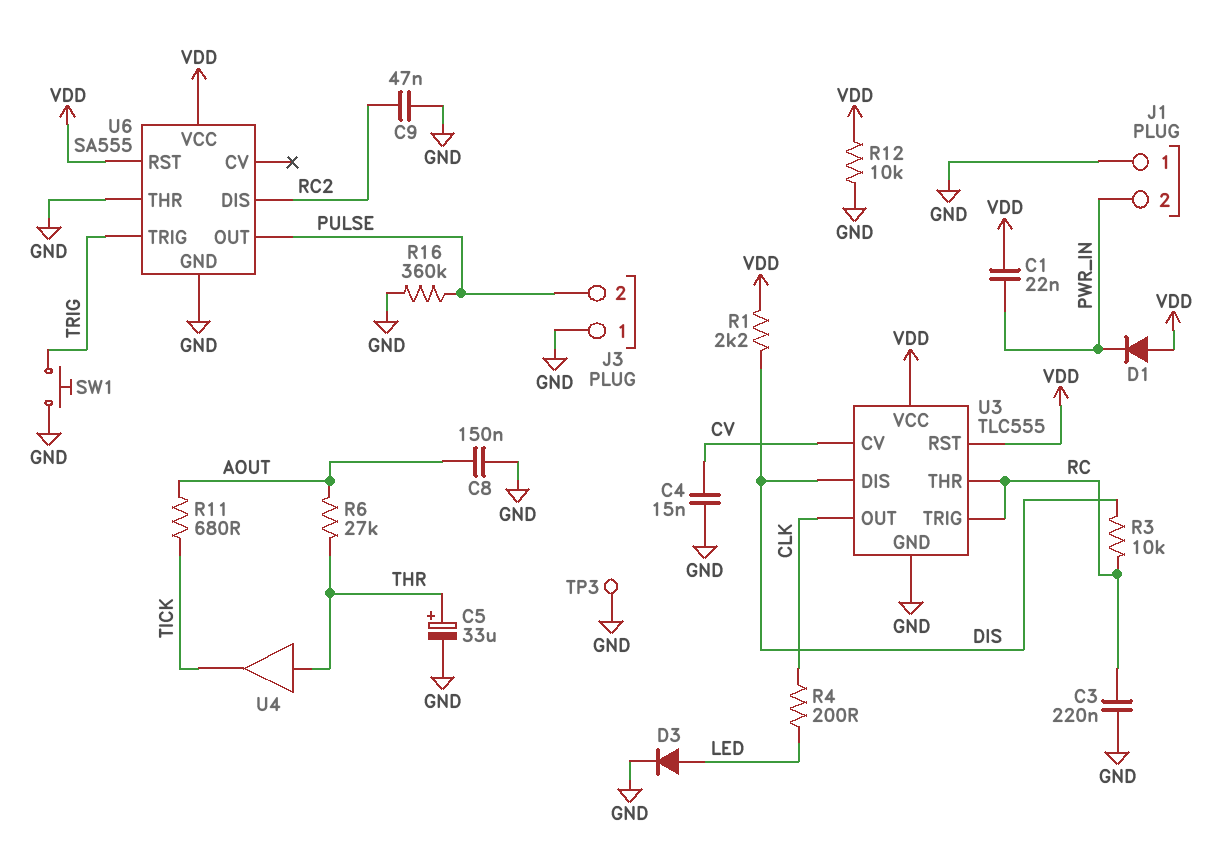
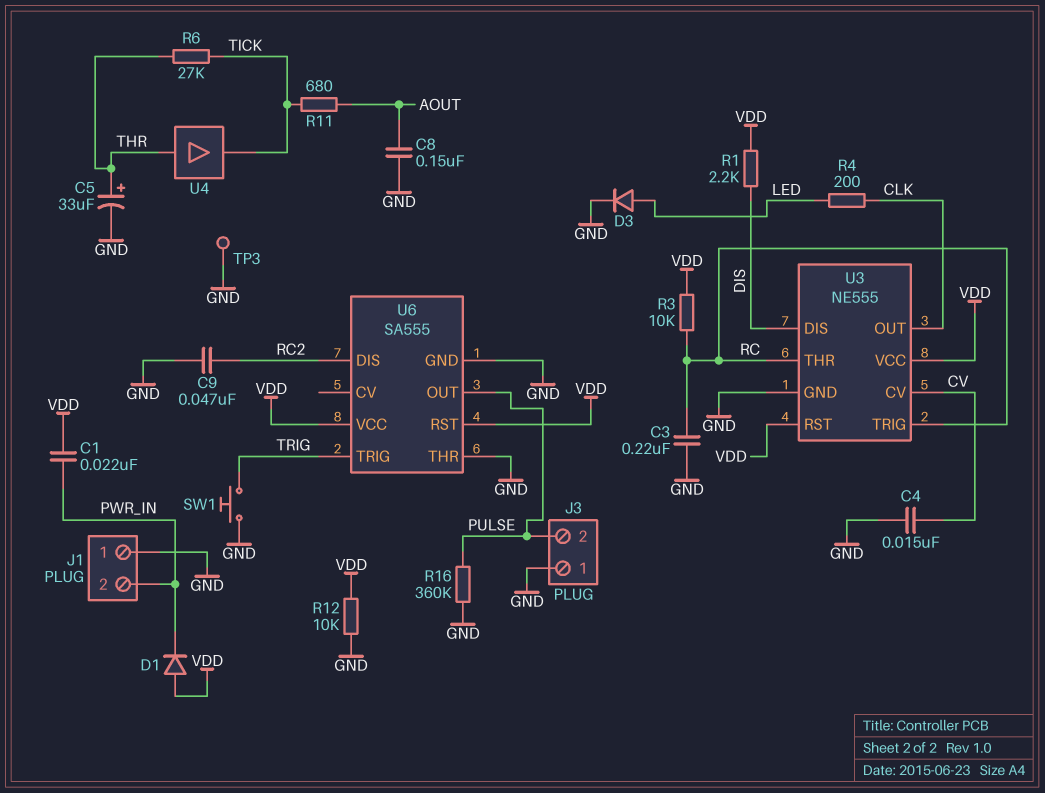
R3: 10k (DIS, RC) -> 10k (RC, VDD)
R6: 27k (AOUT, THR) -> 27k (THR, TICK)
U3: TLC555 -> NE555

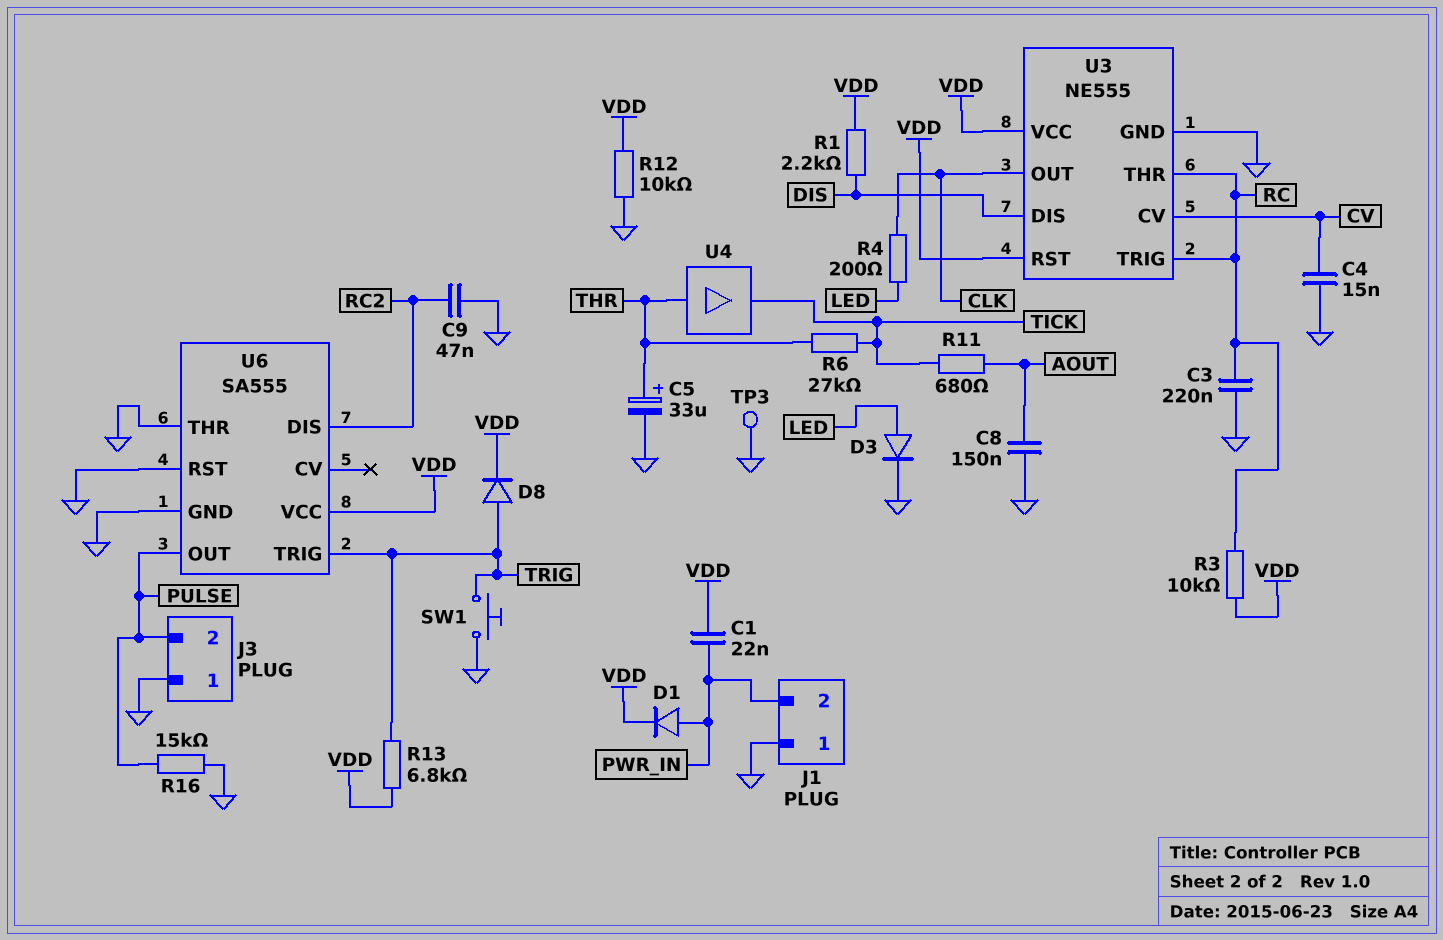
D1: diode (A VDD, K PWR_IN) -> diode (A PWR_IN, K VDD)
D8: none -> diode (A TRIG, K VDD)
R13: none -> 6.8k (TRIG, VDD)
R16: 360k (GND, PULSE) -> 15k (GND, PULSE)
U6 pin RST: VDD -> GND

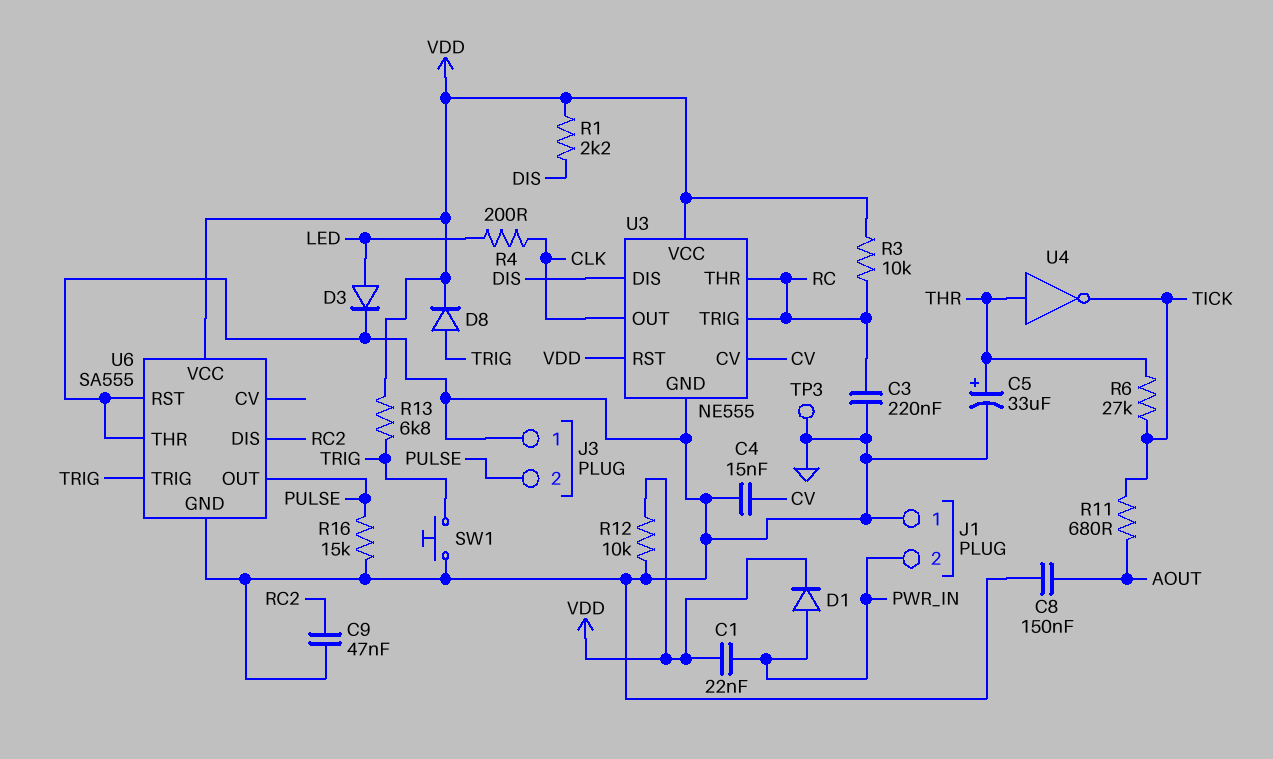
U4: buffer (in THR, out TICK) -> NOT (in THR, out TICK)

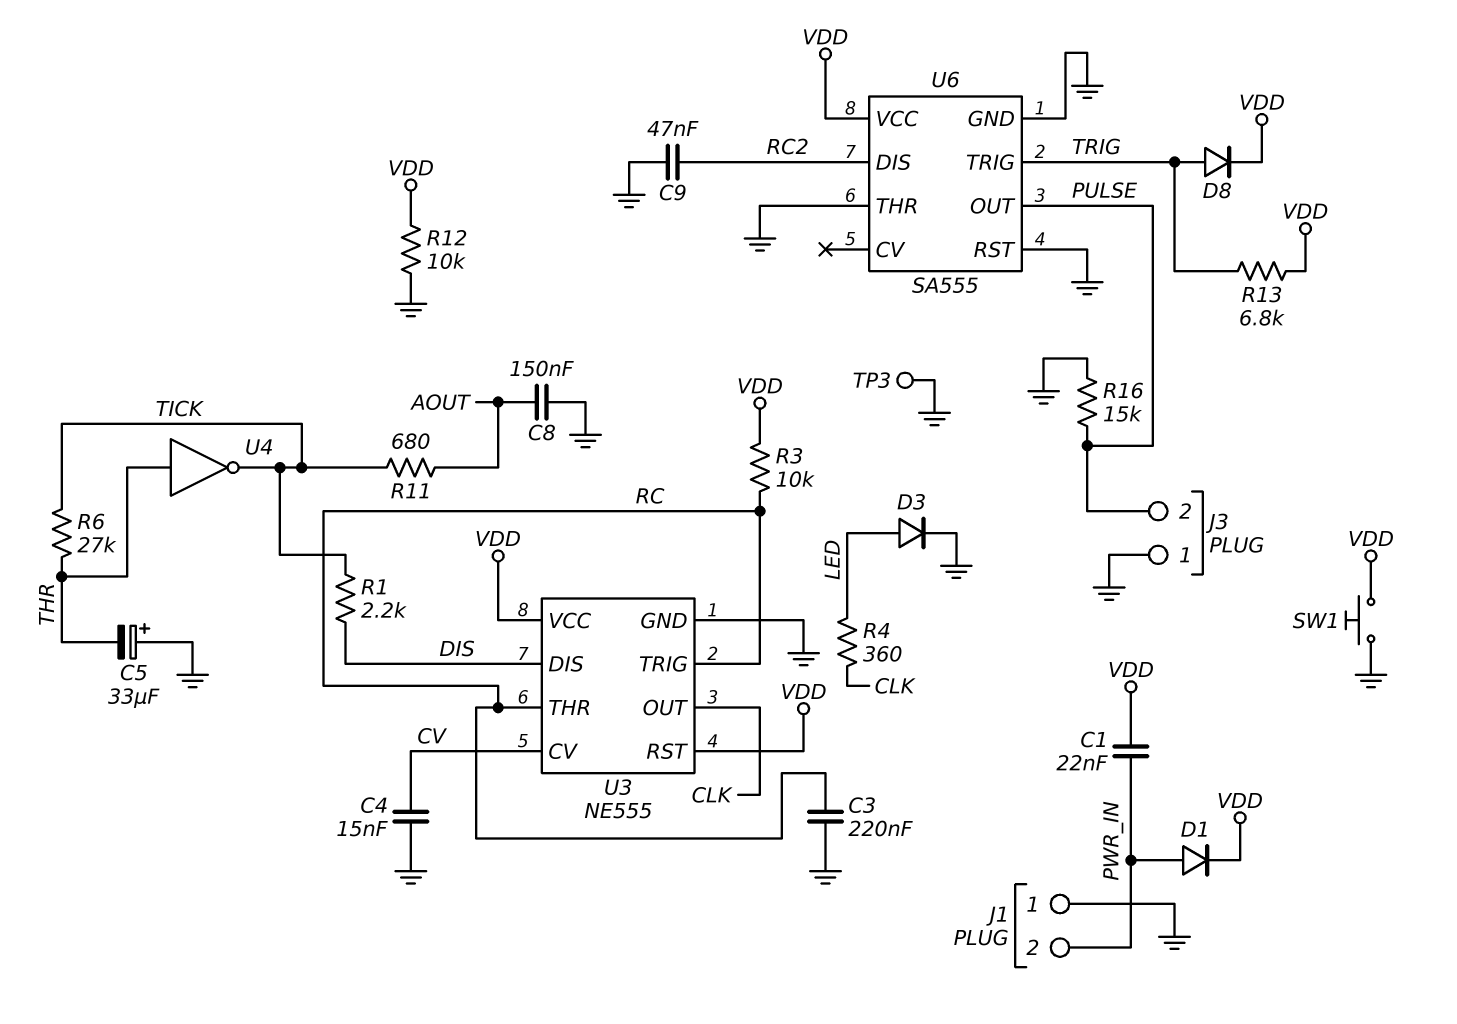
C5: 33uF (plus THR, minus GND) -> 33uF (plus GND, minus THR)
R1: 2.2k (DIS, VDD) -> 2.2k (DIS, TICK)
R4: 200 (CLK, LED) -> 360 (CLK, LED)
SW1: button (GND, TRIG) -> button (GND, VDD)

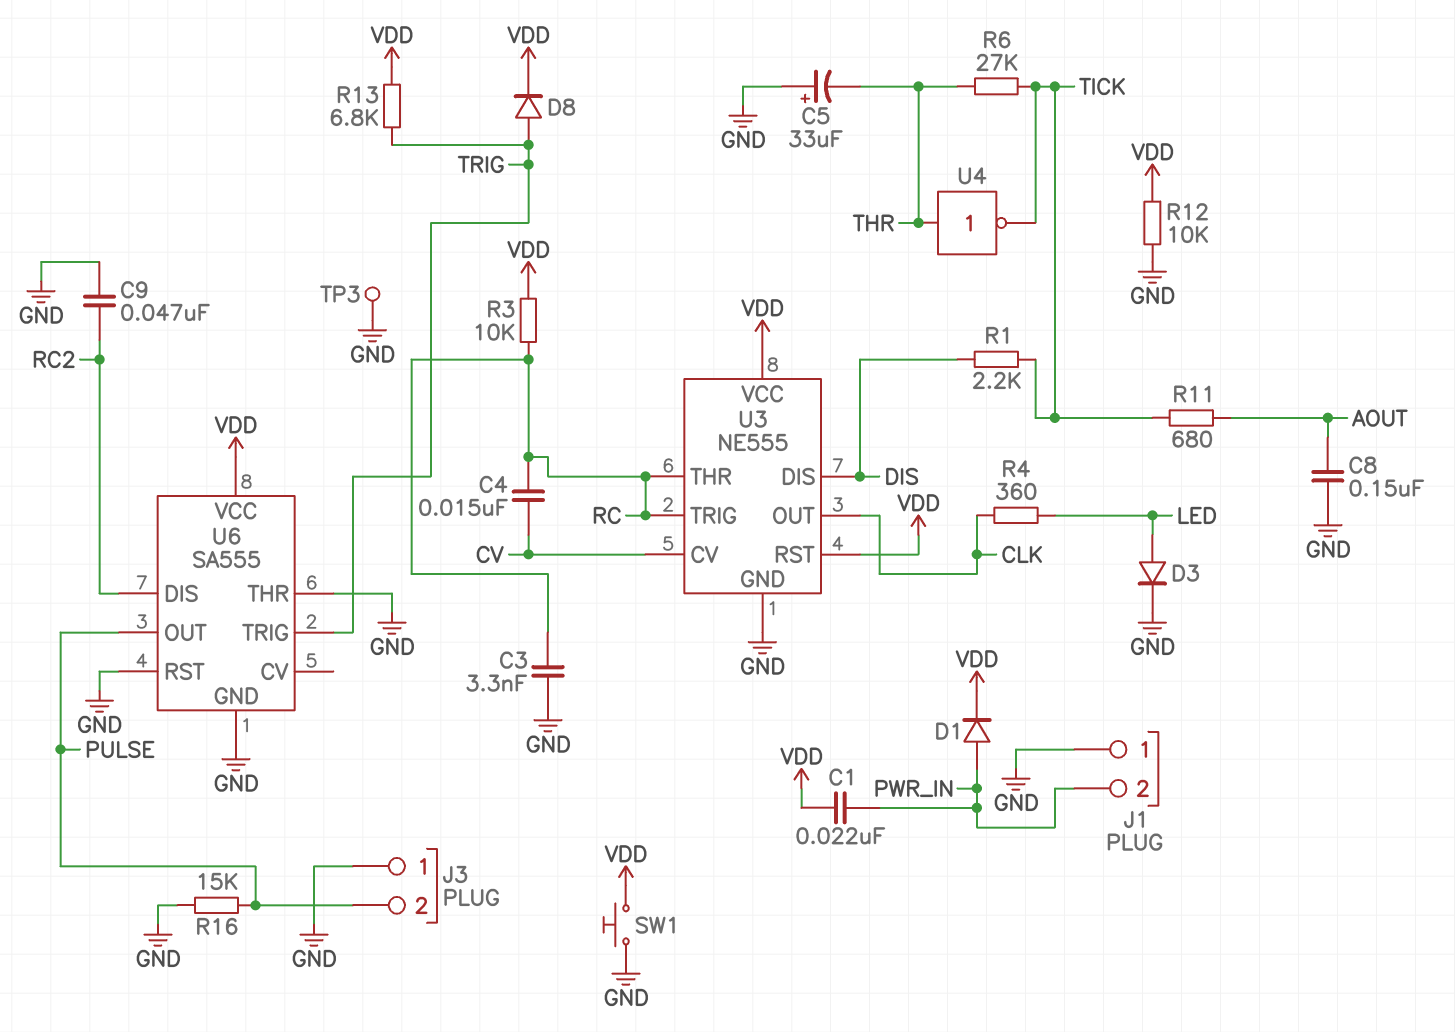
C3: 220nF (GND, RC) -> 3.3nF (GND, RC)
C4: 15nF (CV, GND) -> 15nF (CV, RC)

